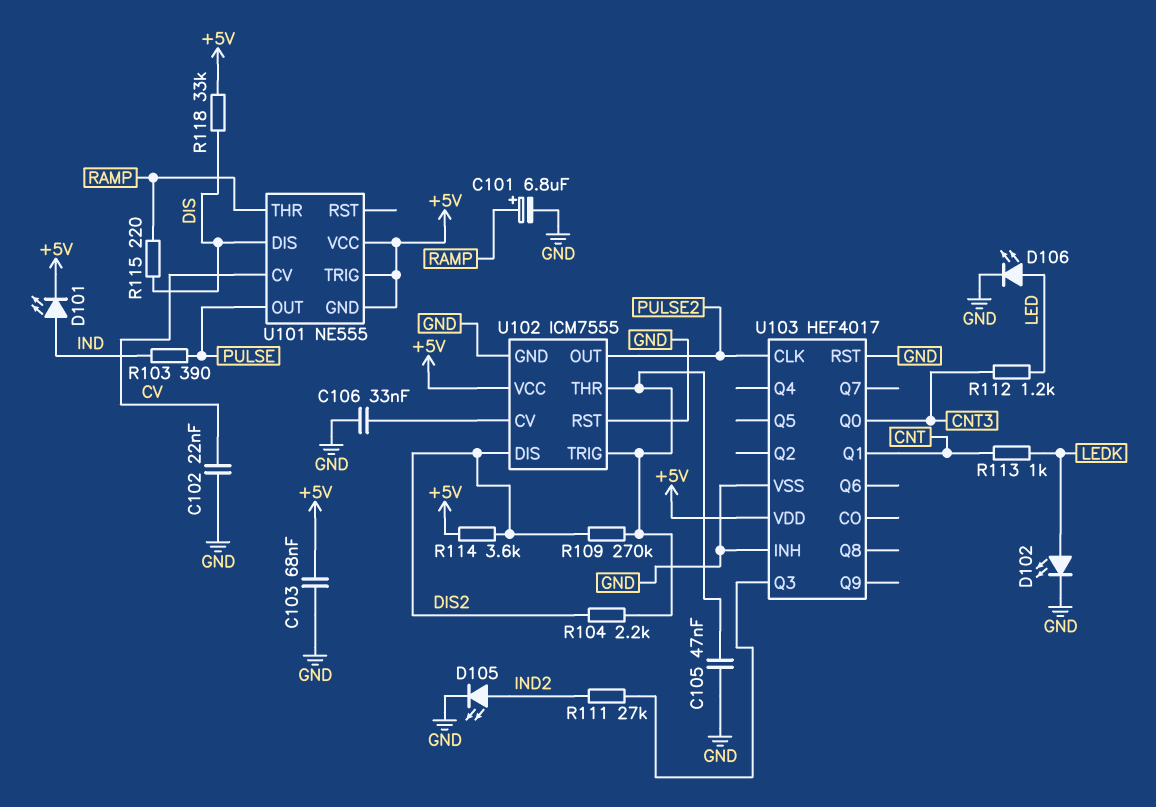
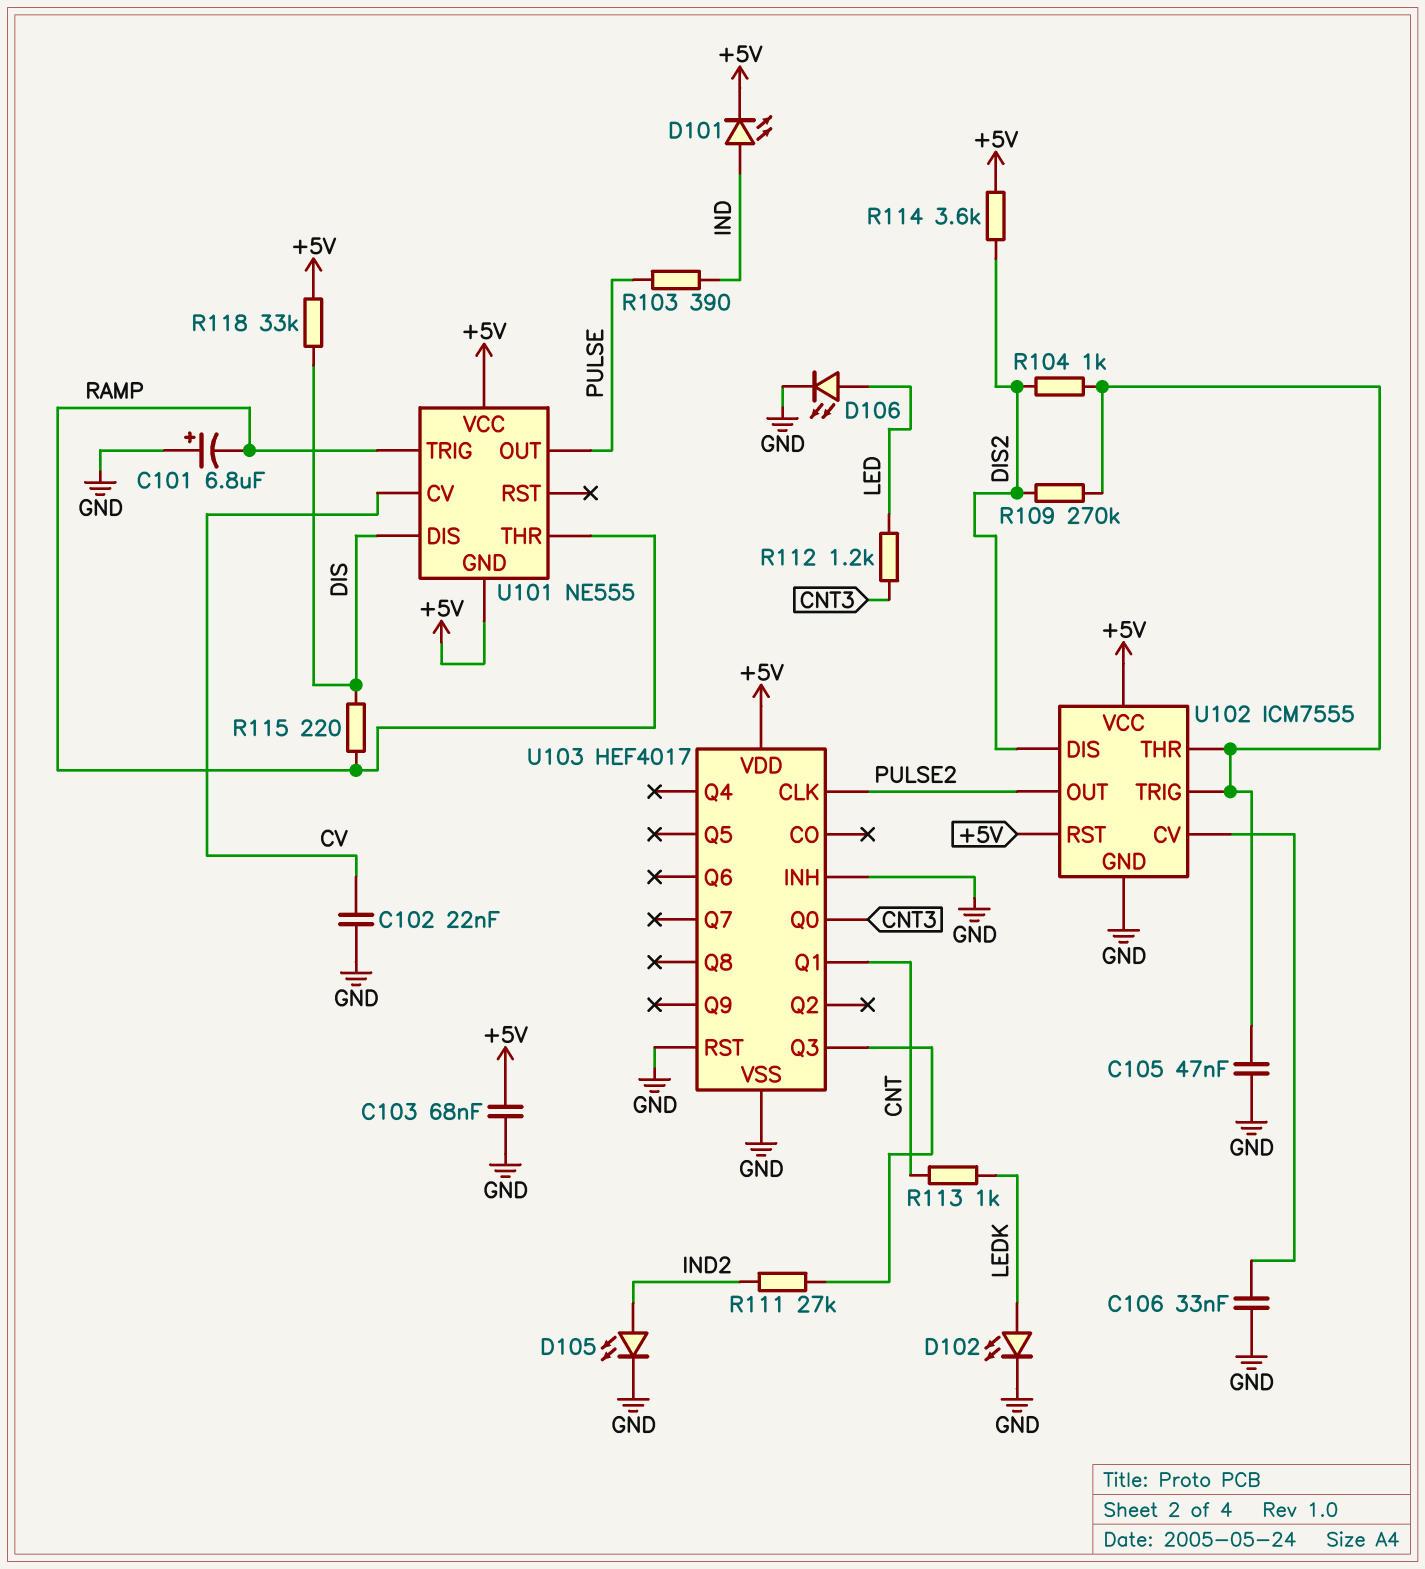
C101: 6.8uF (plus RAMP, minus GND) -> 6.8uF (plus GND, minus RAMP)
R104: 2.2k (DIS2, U102/THR) -> 1k (DIS2, U102/THR)
U101 pin TRIG: +5V -> RAMP
U102 pin RST: GND -> +5V

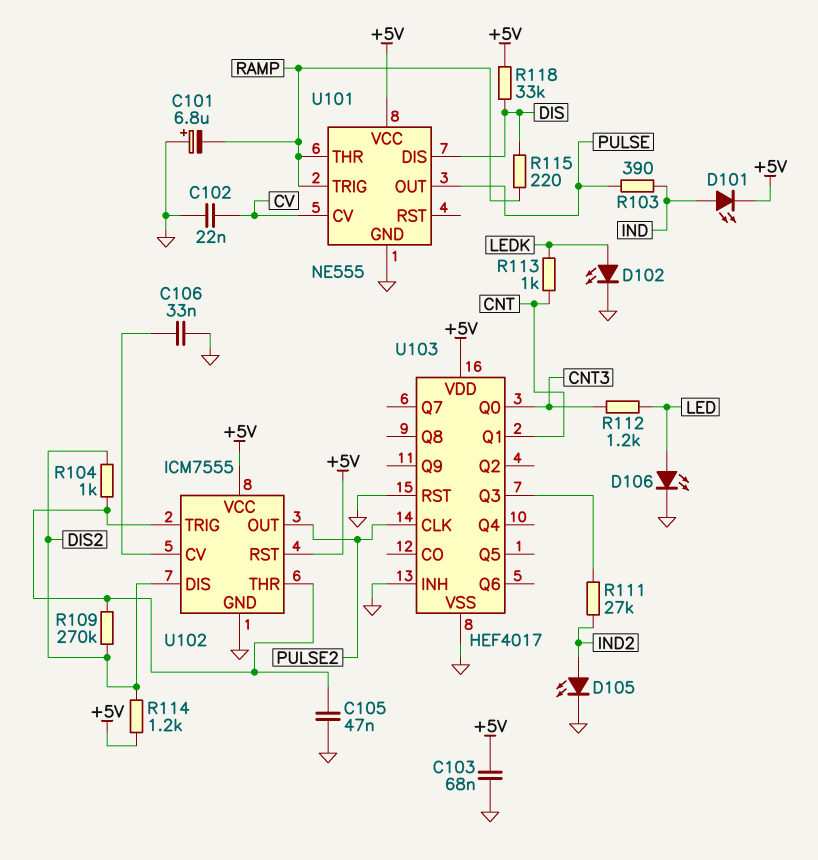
R114: 3.6k (+5V, DIS2) -> 1.2k (+5V, DIS2)
U101 pin GND: +5V -> GND

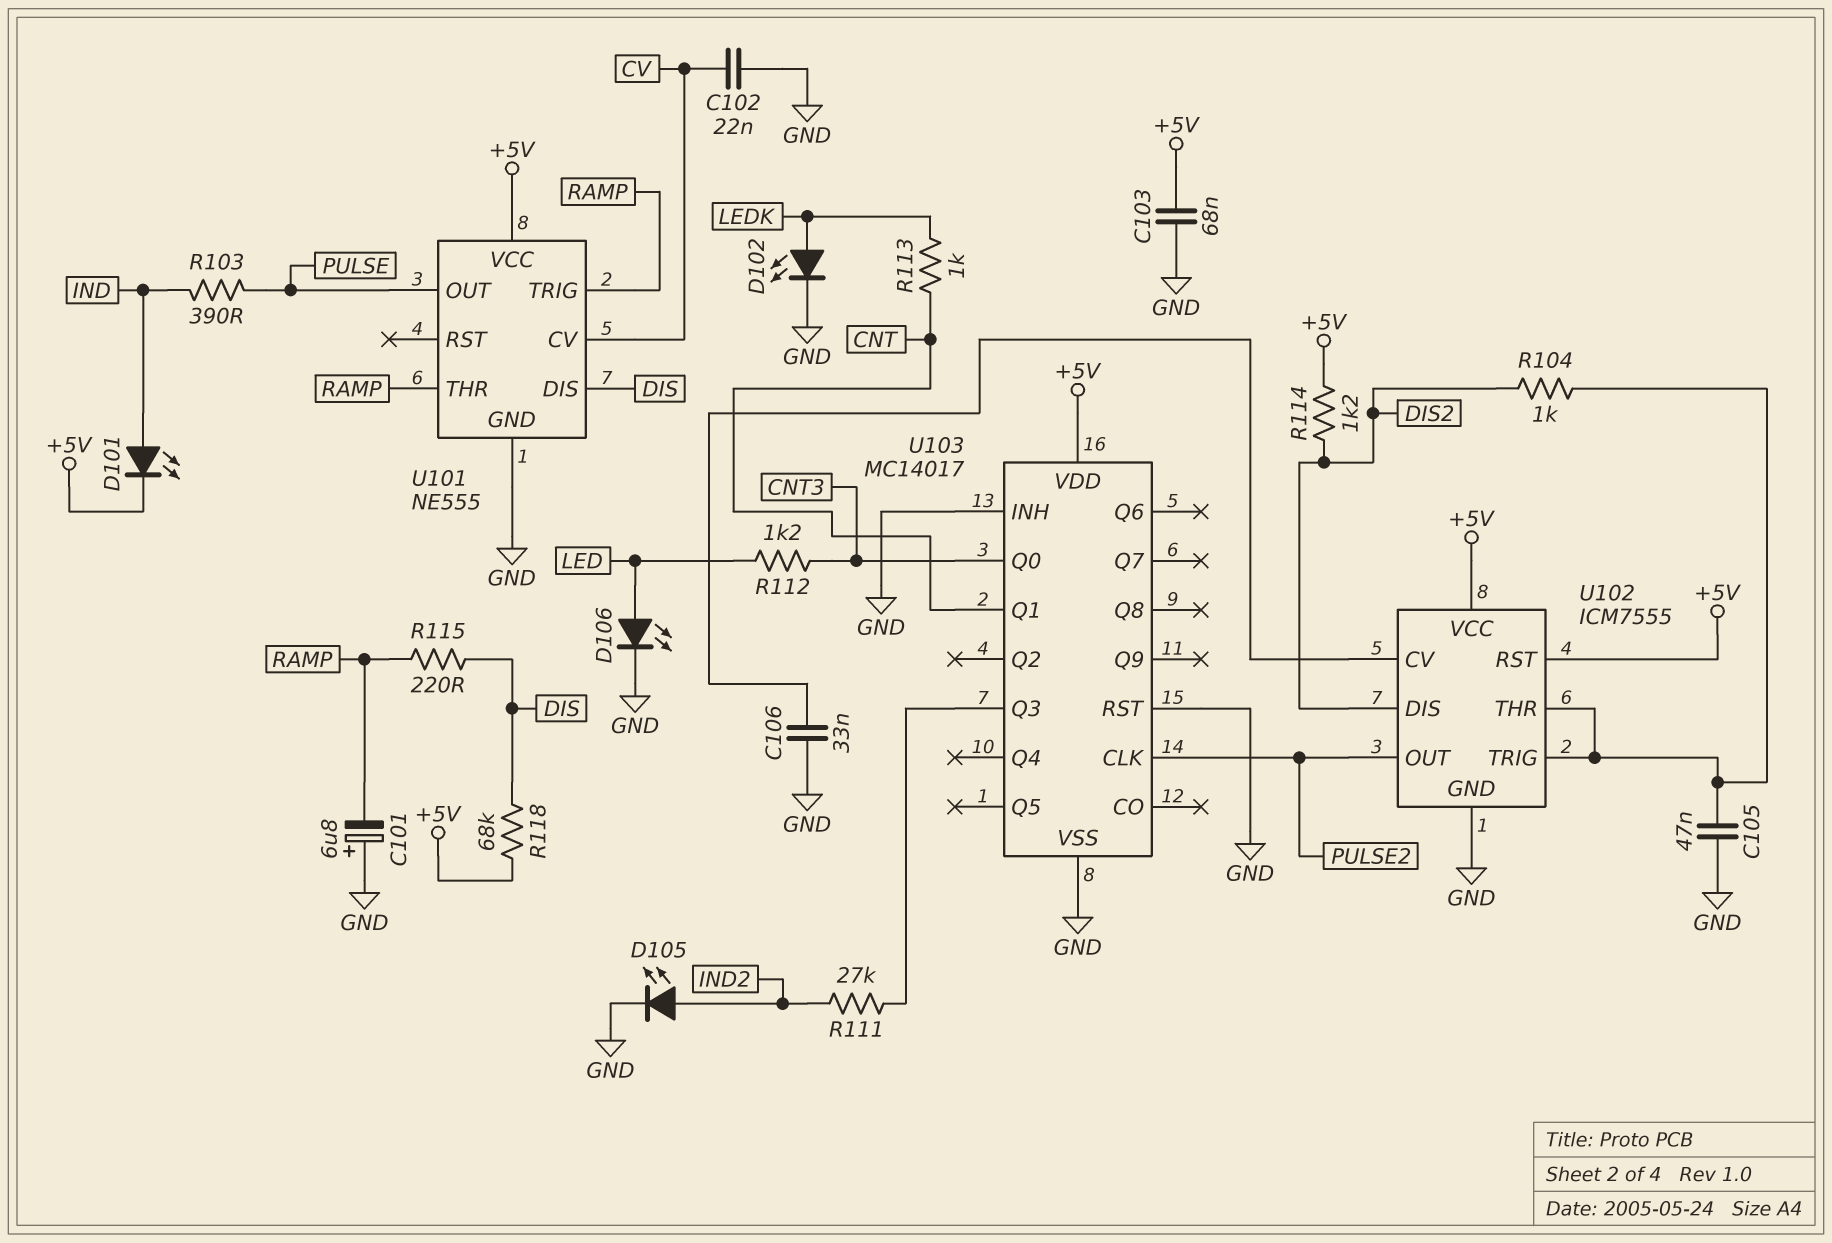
R109: 270k (DIS2, U102/THR) -> none
R118: 33k (+5V, DIS) -> 68k (+5V, DIS)
U103: HEF4017 -> MC14017

